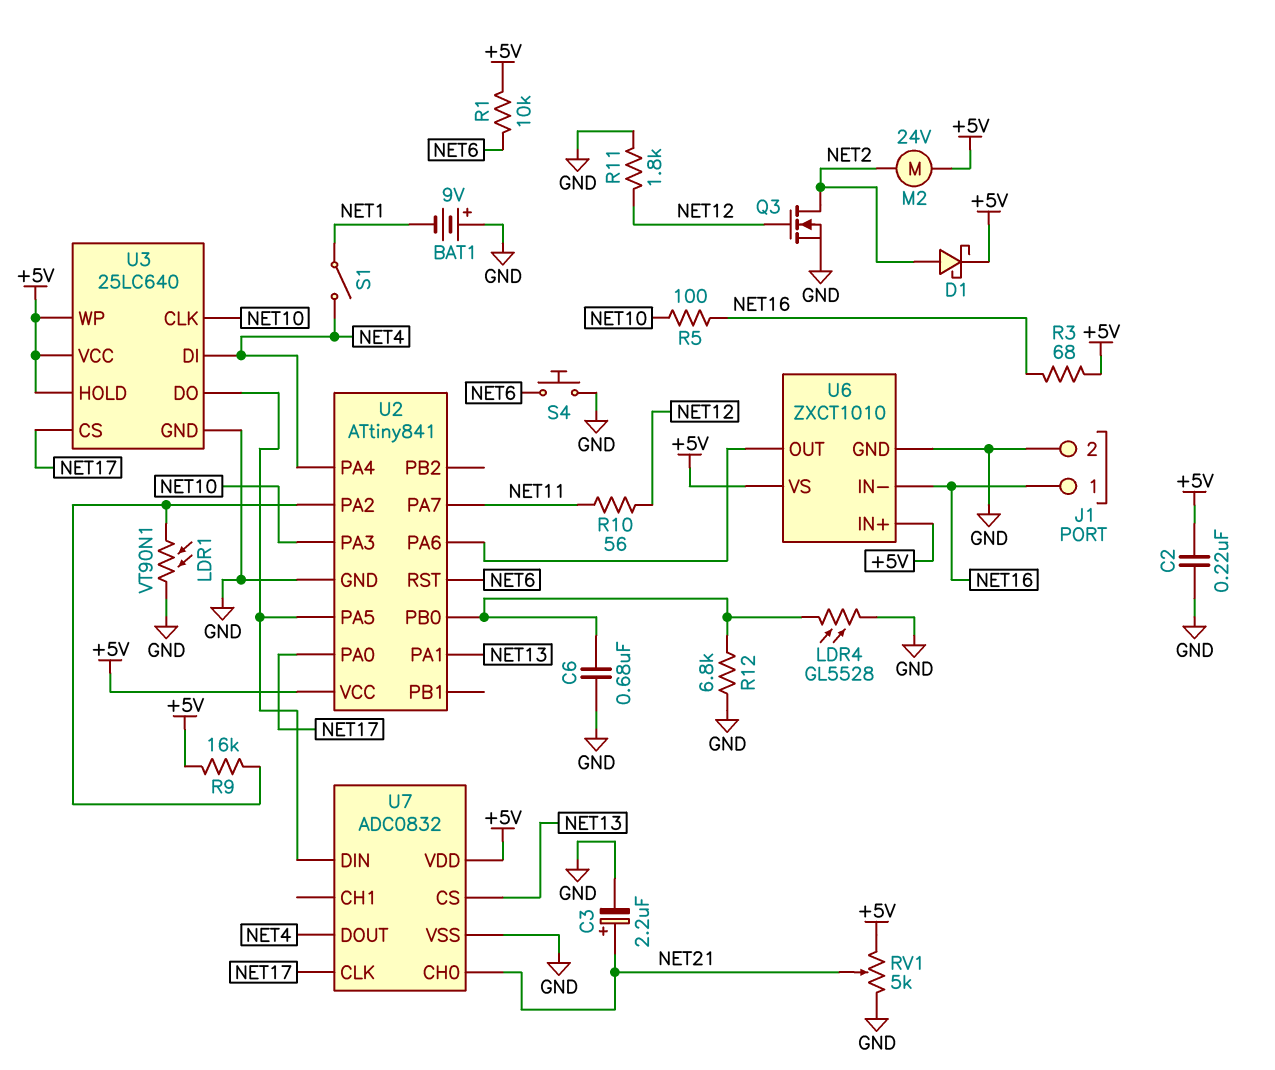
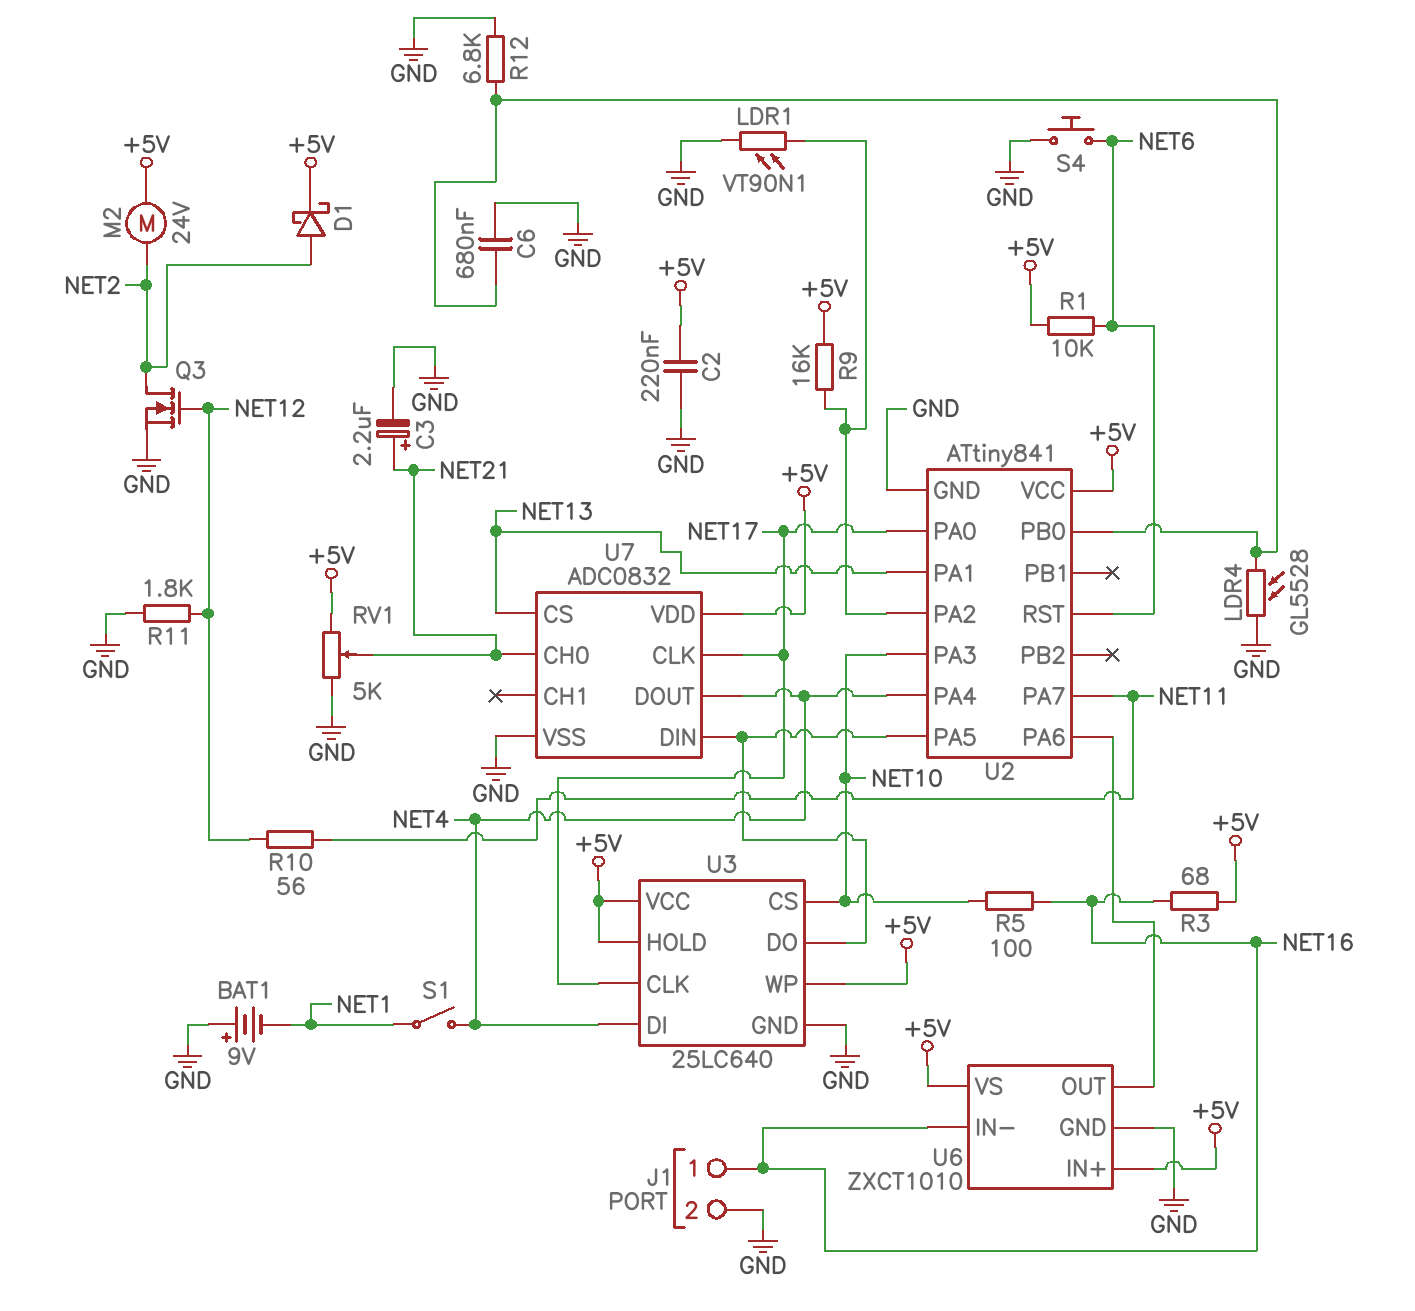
U3 pin CLK: NET10 -> NET17
U3 pin CS: NET17 -> NET10

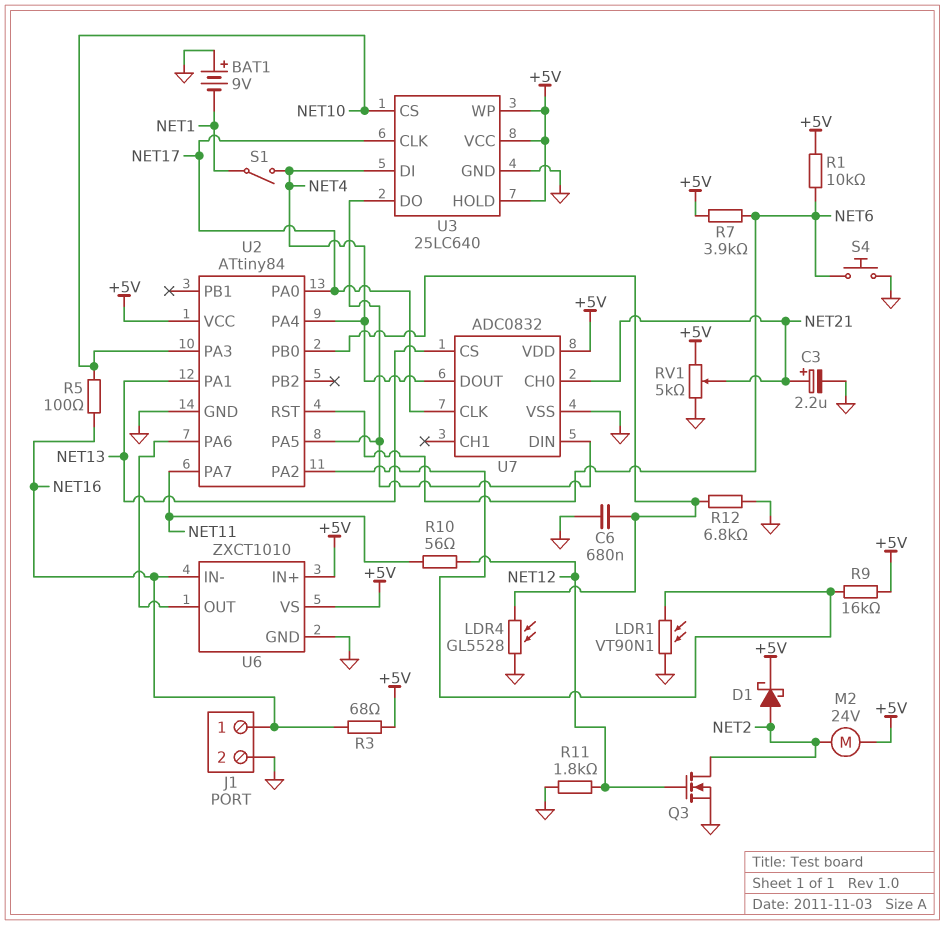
C2: 220nF (+5V, GND) -> none
R7: none -> 3.9k (+5V, NET6)
U2: ATtiny841 -> ATtiny84

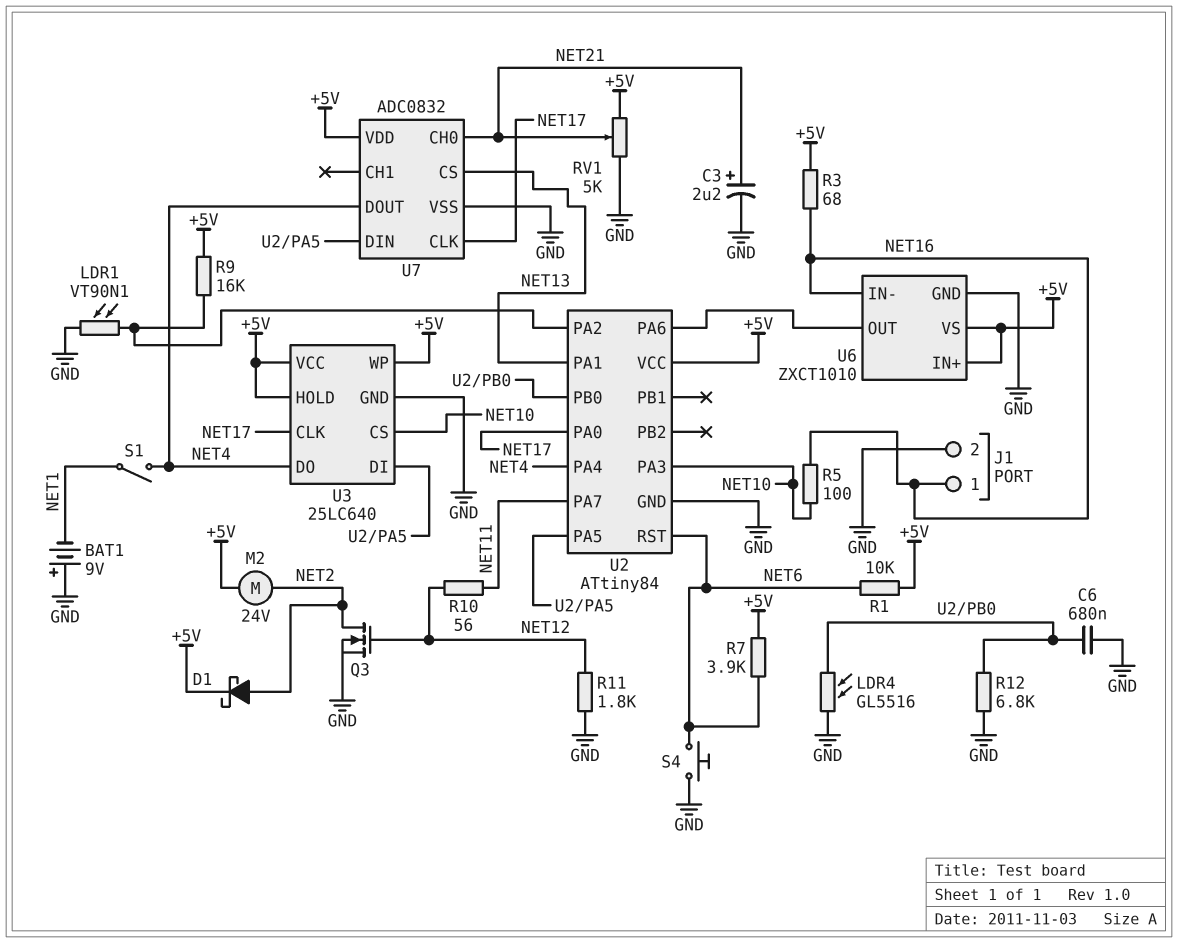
LDR4: GL5528 (GND, U2/PB0) -> GL5516 (GND, U2/PB0)
U3 pin DI: NET4 -> U2/PA5
U3 pin DO: U2/PA5 -> NET4

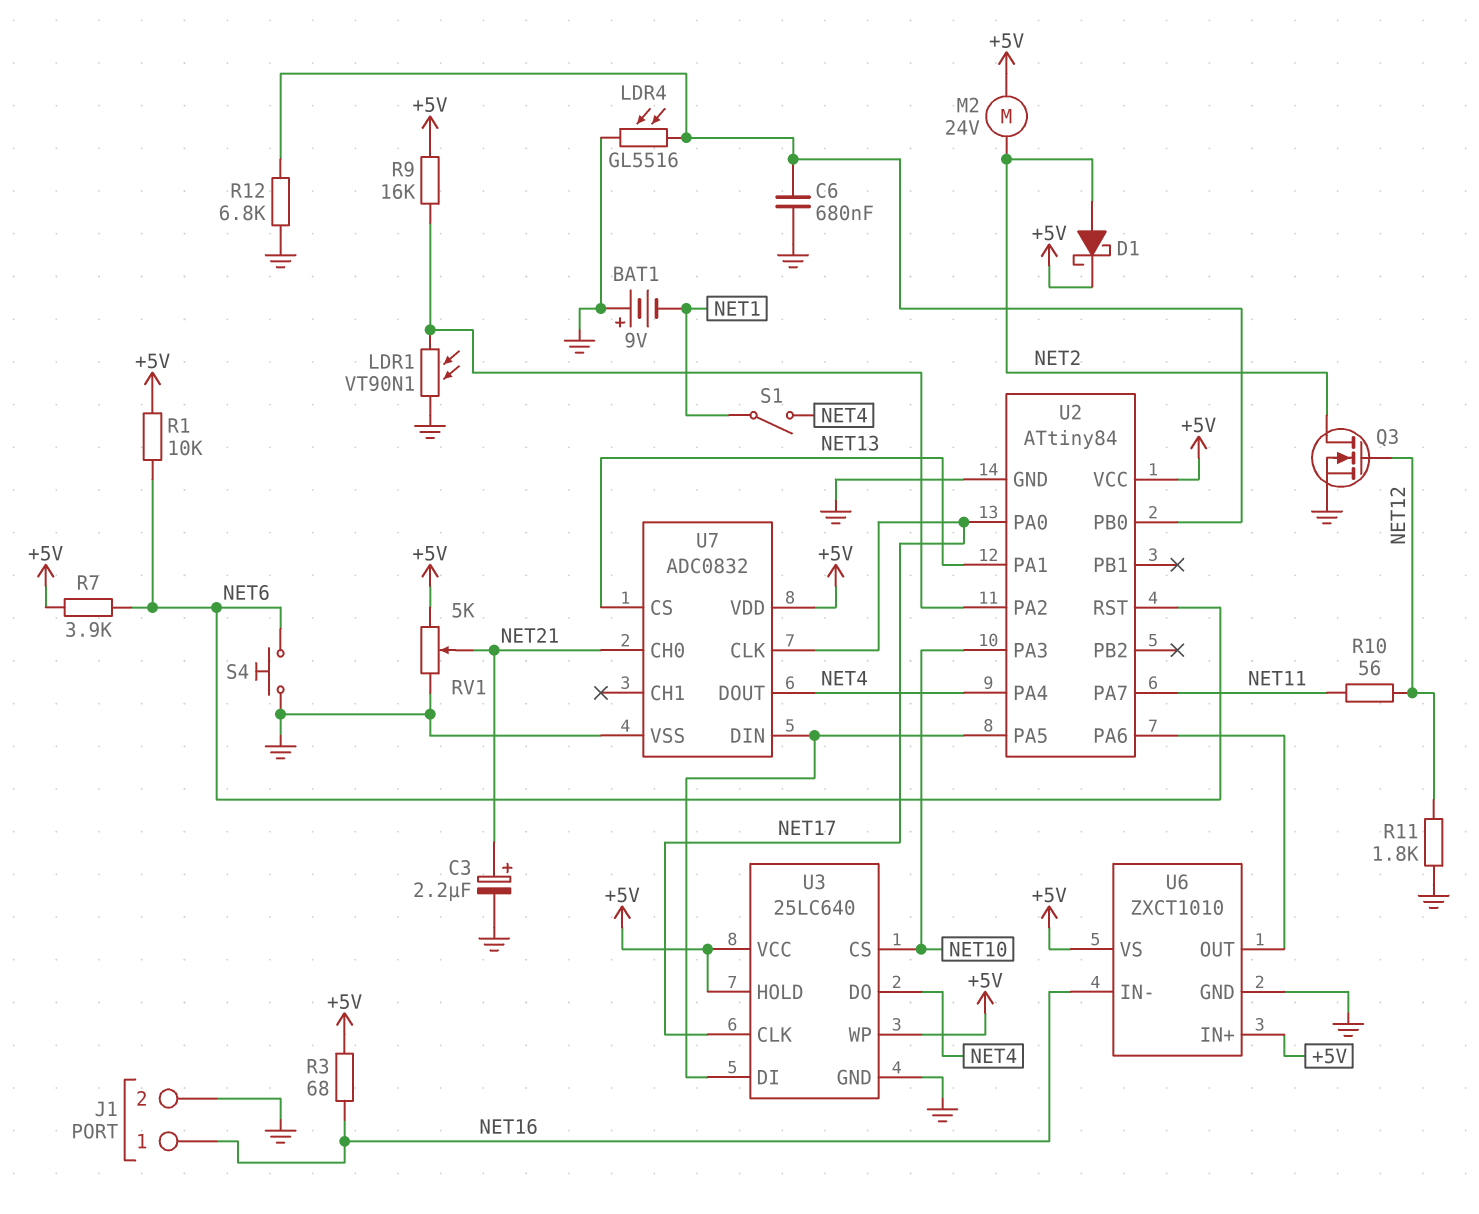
R5: 100 (NET10, NET16) -> none

